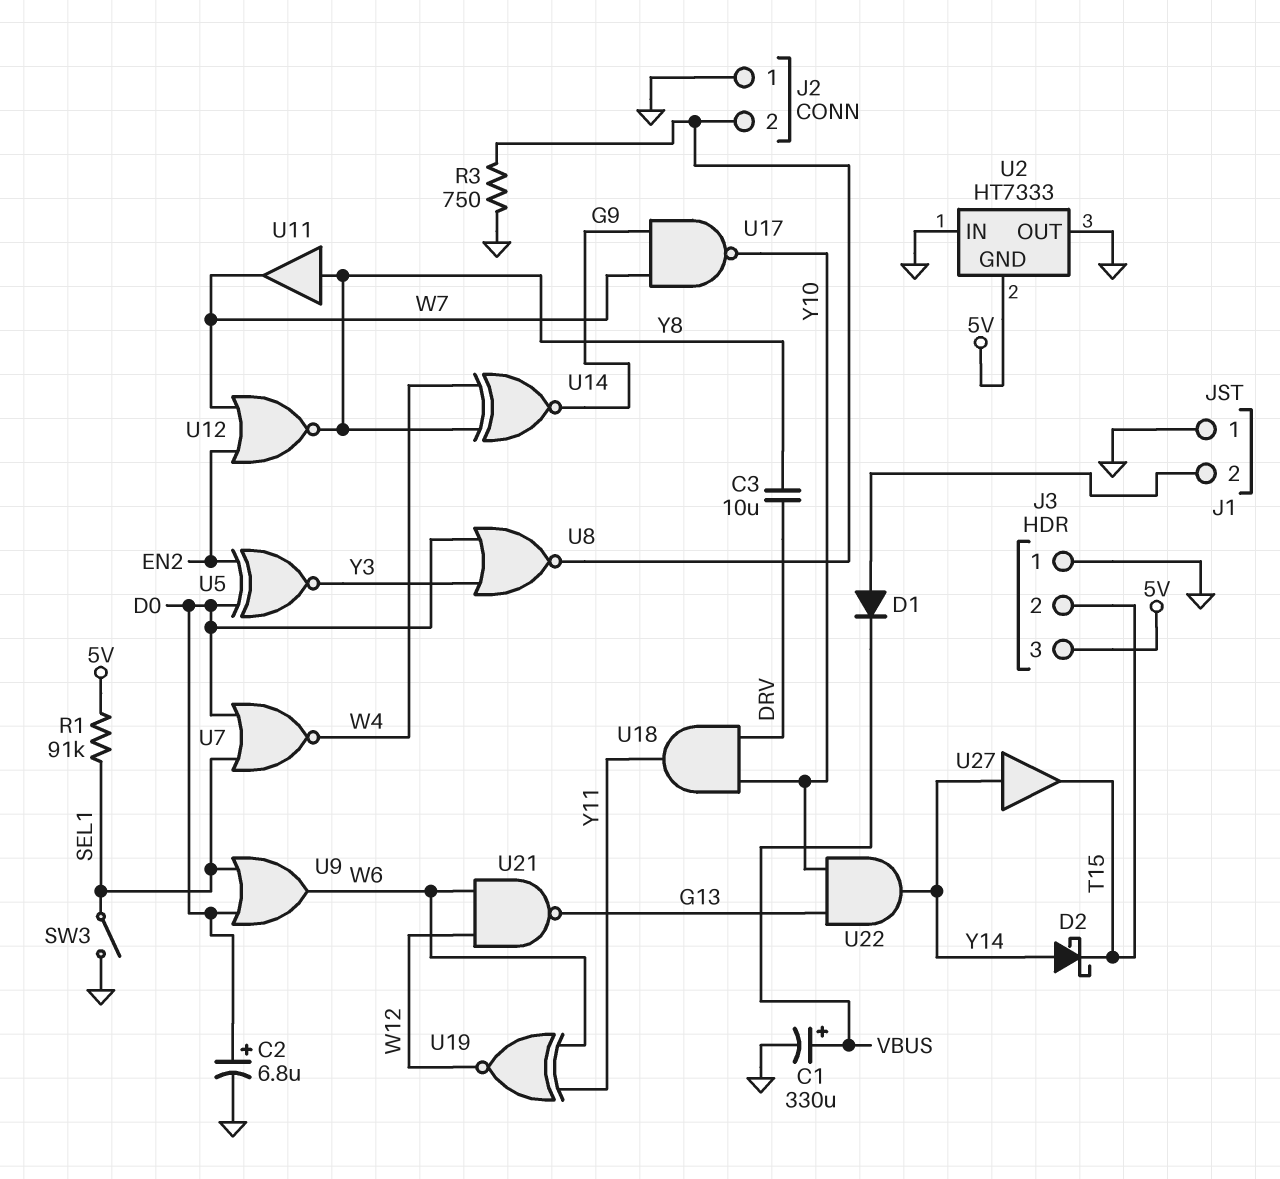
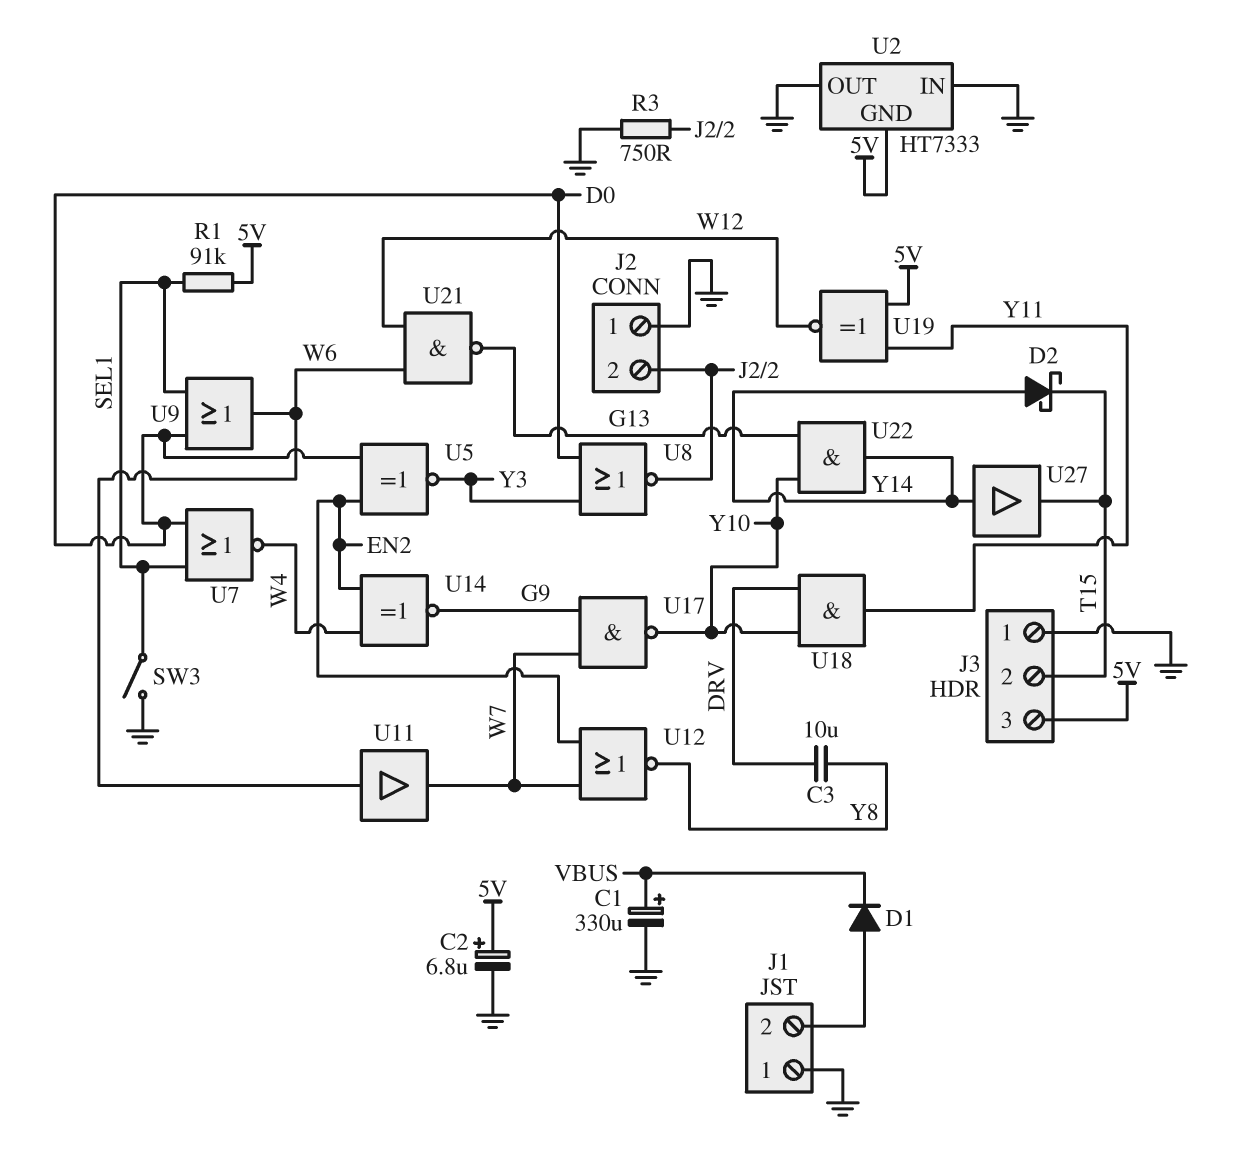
C2: 6.8uF (plus D0, minus GND) -> 6.8uF (plus 5V, minus GND)
U11: buffer (in Y8, out W7) -> buffer (in W6, out W7)
U14: XNOR (in W4, in Y8, out G9) -> XNOR (in EN2, in W4, out G9)
U19: XNOR (in W6, in Y11, out W12) -> XNOR (in 5V, in Y11, out W12)

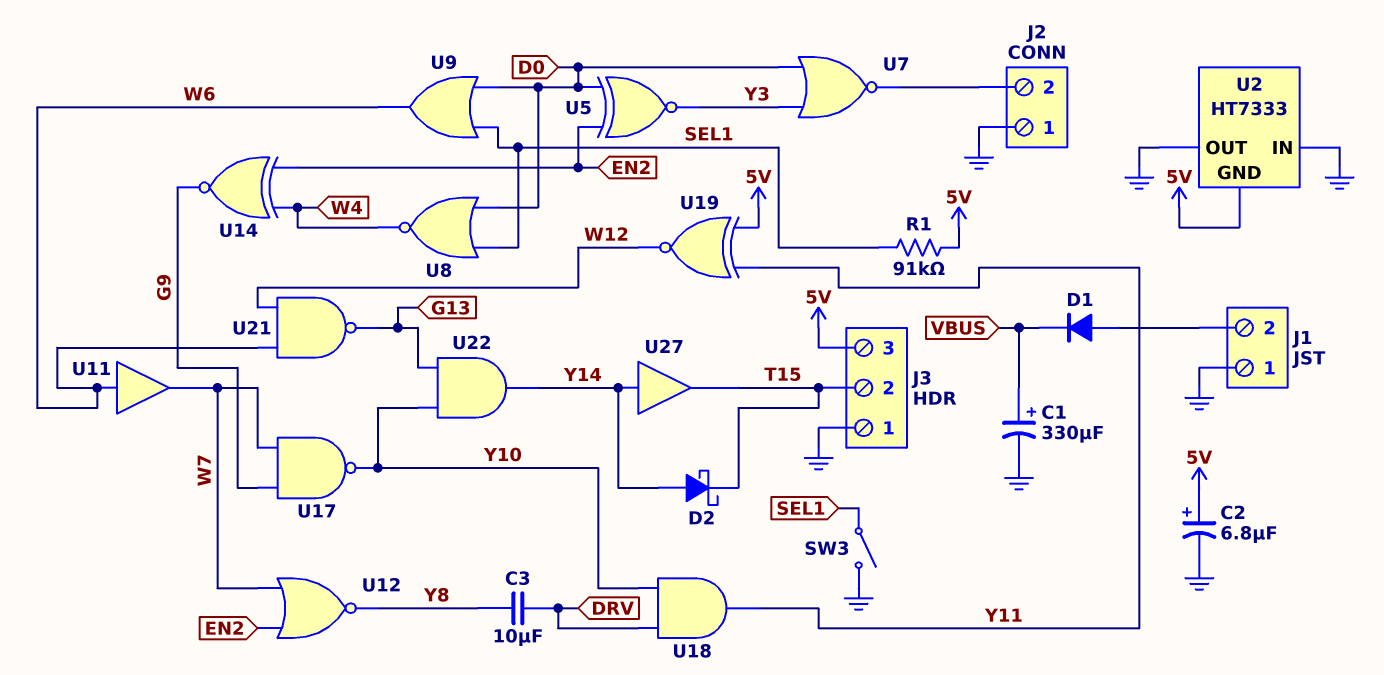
R3: 750 (GND, J2/2) -> none
U7: NOR (in D0, in SEL1, out W4) -> NOR (in D0, in Y3, out J2/2)
U8: NOR (in D0, in Y3, out J2/2) -> NOR (in D0, in SEL1, out W4)

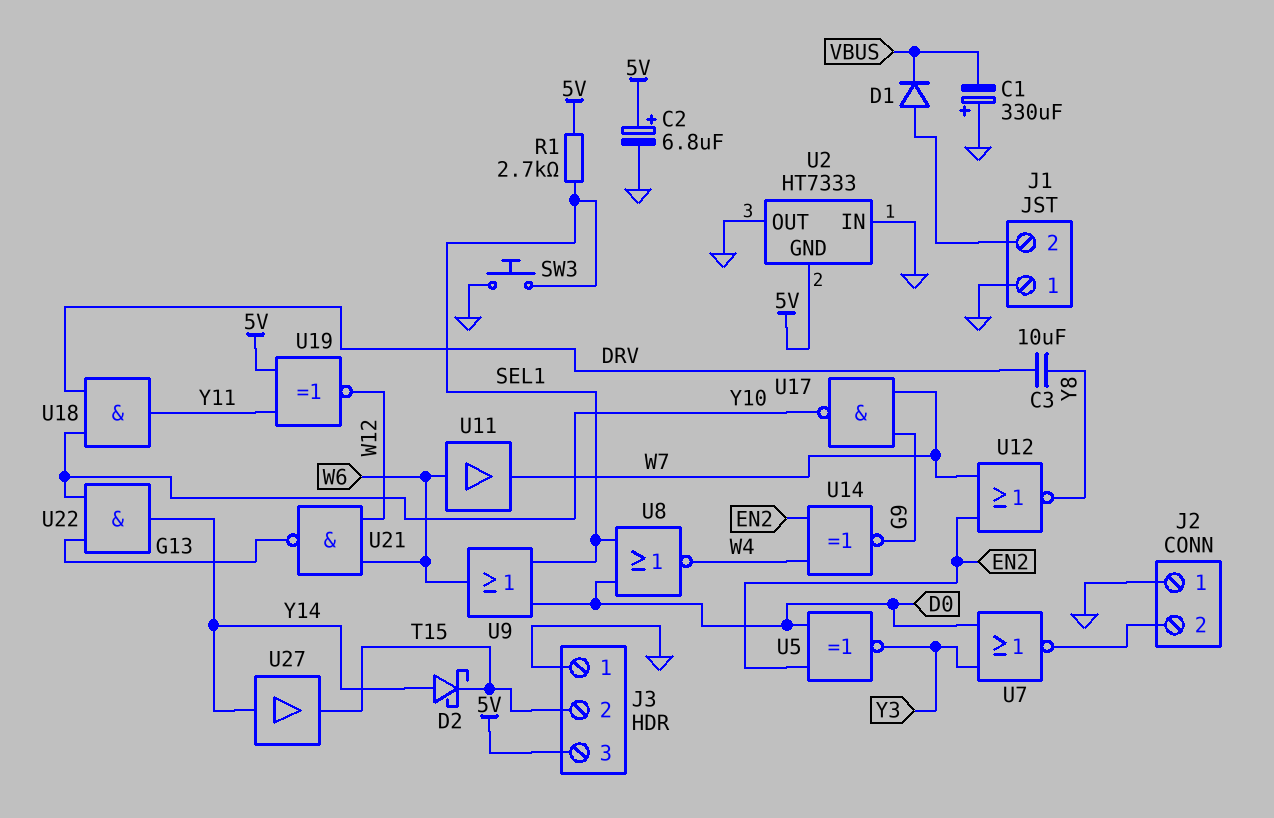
C1: 330uF (plus VBUS, minus GND) -> 330uF (plus GND, minus VBUS)
R1: 91k (5V, SEL1) -> 2.7k (5V, SEL1)
SW3: switch (GND, SEL1) -> button (GND, SEL1)

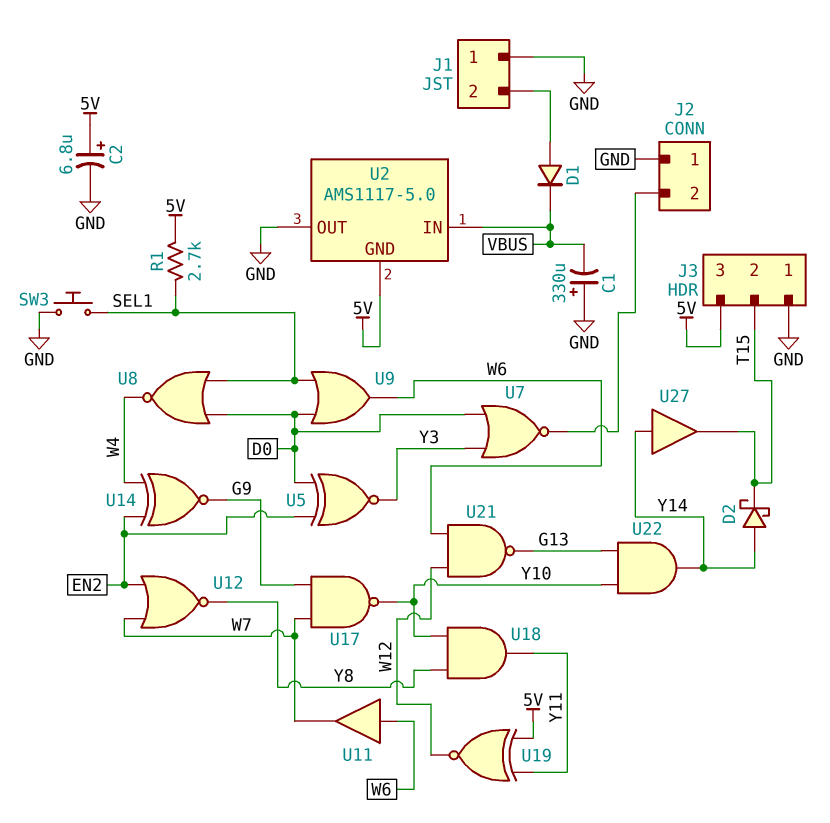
C3: 10uF (DRV, Y8) -> none
U2: HT7333 -> AMS1117-5.0
U2 pin IN: GND -> VBUS
U18: AND (in DRV, in Y10, out Y11) -> AND (in Y8, in Y10, out Y11)

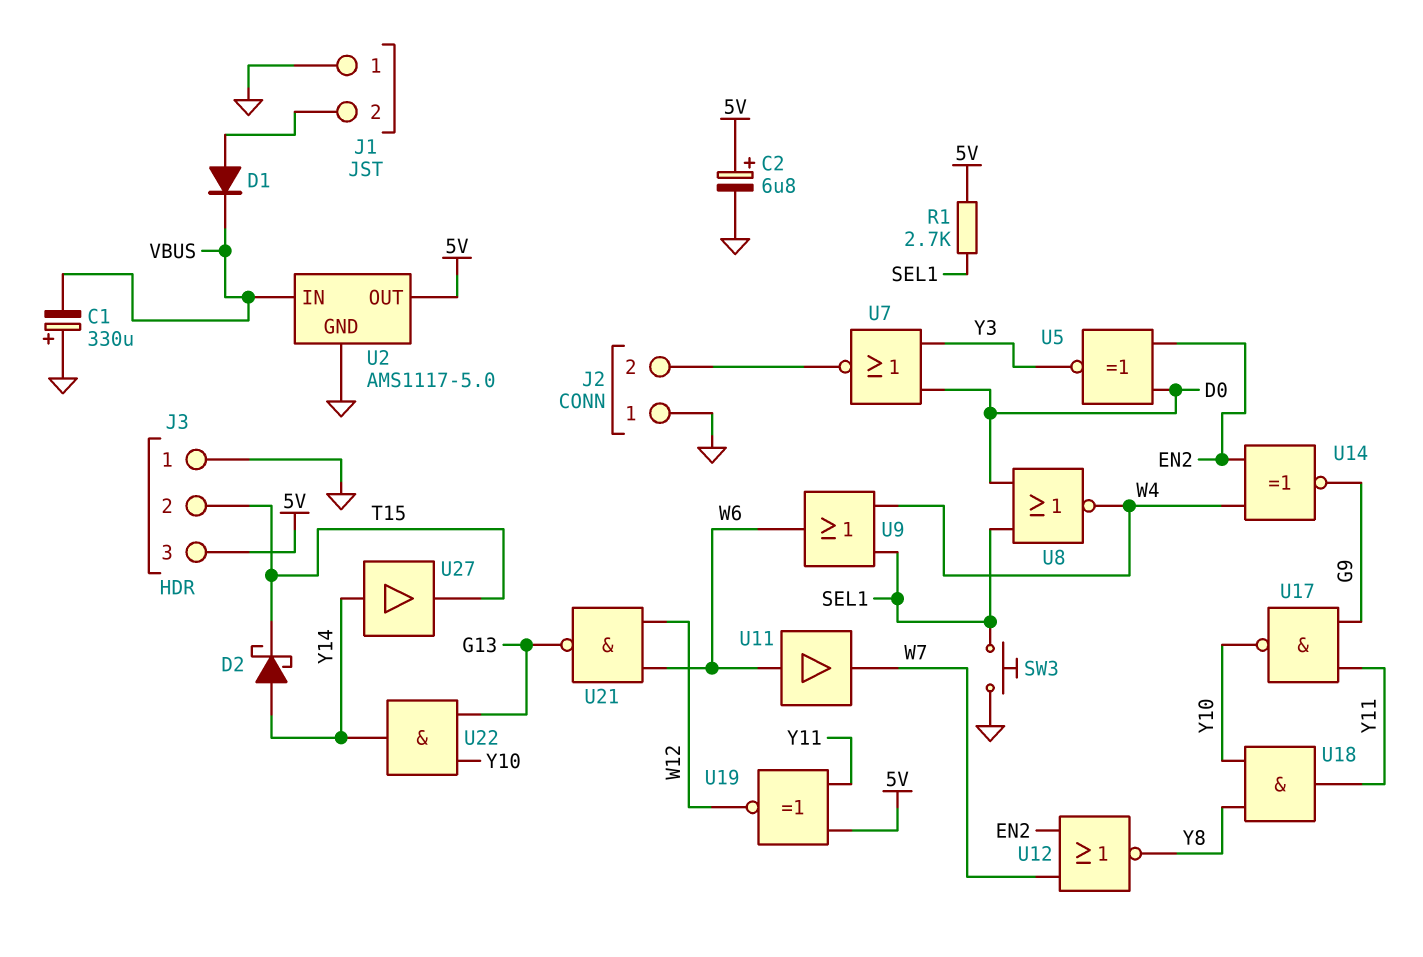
U2 pin GND: 5V -> GND
U2 pin OUT: GND -> 5V
U9: OR (in D0, in SEL1, out W6) -> OR (in SEL1, in W4, out W6)
U17: NAND (in G9, in W7, out Y10) -> NAND (in G9, in Y11, out Y10)

